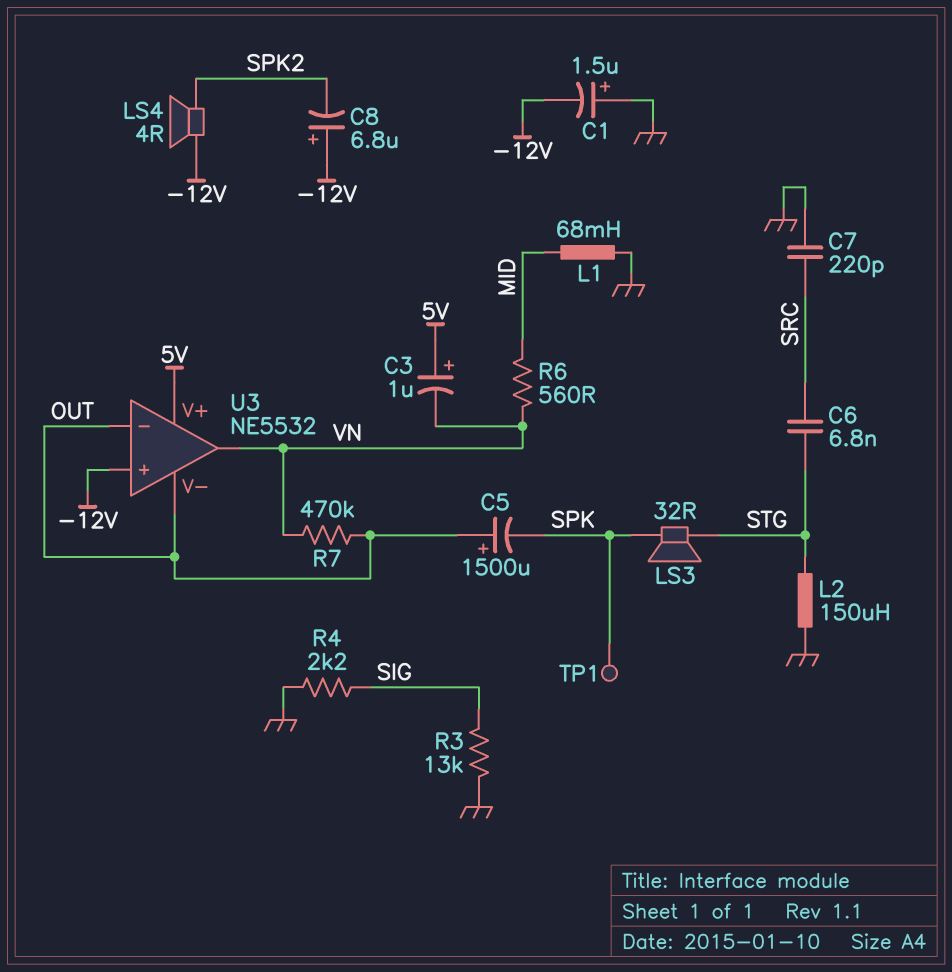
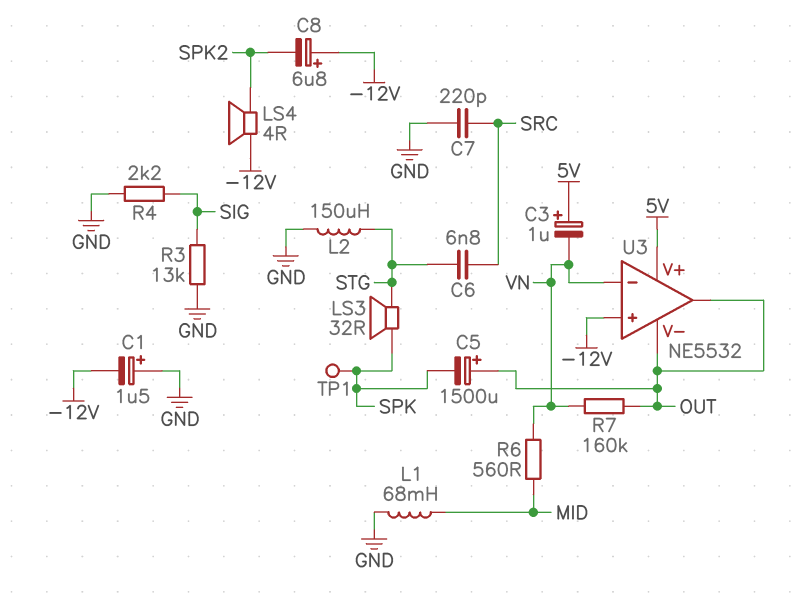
R7: 470k (OUT, VN) -> 160k (OUT, VN)
U3 pin in-: OUT -> VN
U3 pin out: VN -> OUT

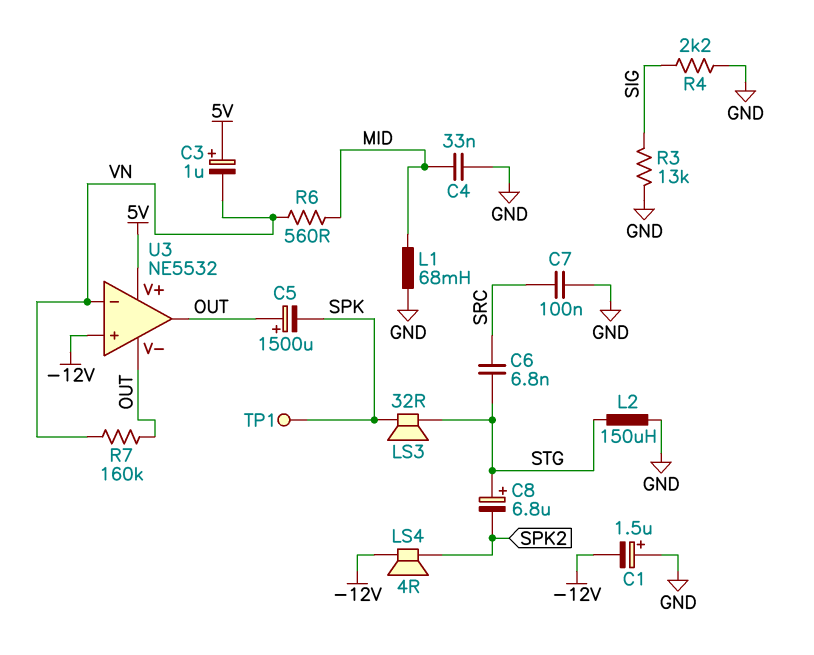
C4: none -> 33nF (GND, MID)
C7: 220pF (GND, SRC) -> 100nF (GND, SRC)
C8: 6.8uF (plus -12V, minus SPK2) -> 6.8uF (plus STG, minus SPK2)

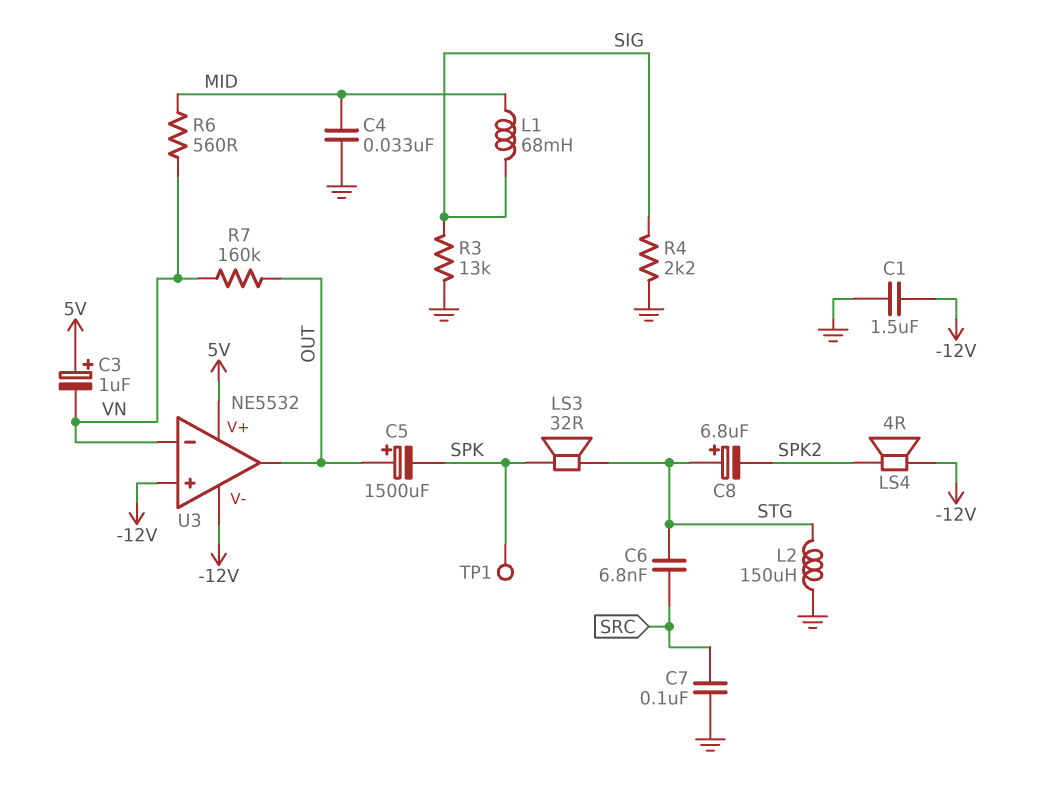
C1: 1.5uF (plus GND, minus -12V) -> 1.5uF (-12V, GND)
L1: 68mH (GND, MID) -> 68mH (MID, SIG)
U3 pin V-: OUT -> -12V

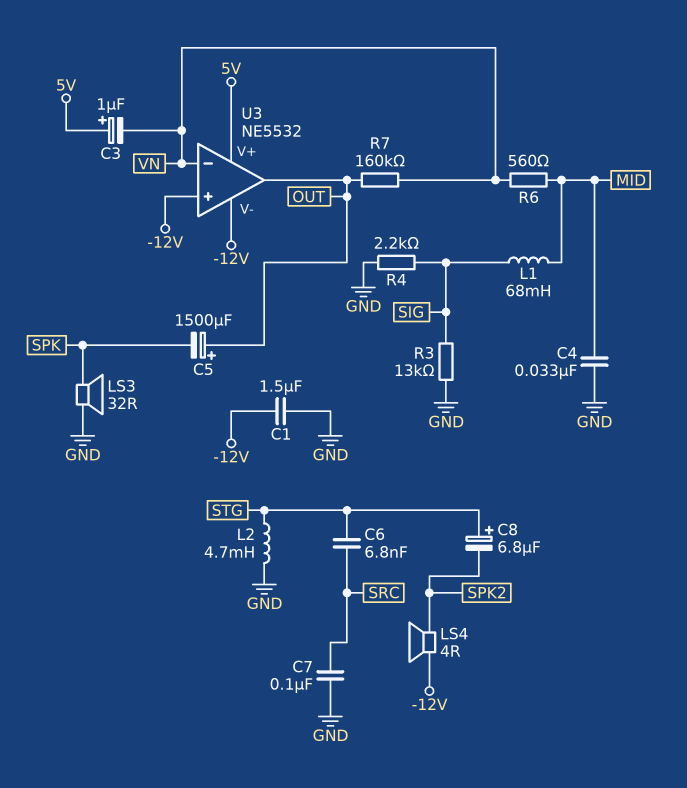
L2: 150uH (GND, STG) -> 4.7mH (GND, STG)
LS3: speaker 32R (SPK, STG) -> speaker 32R (GND, SPK)
TP1: test point (SPK) -> none

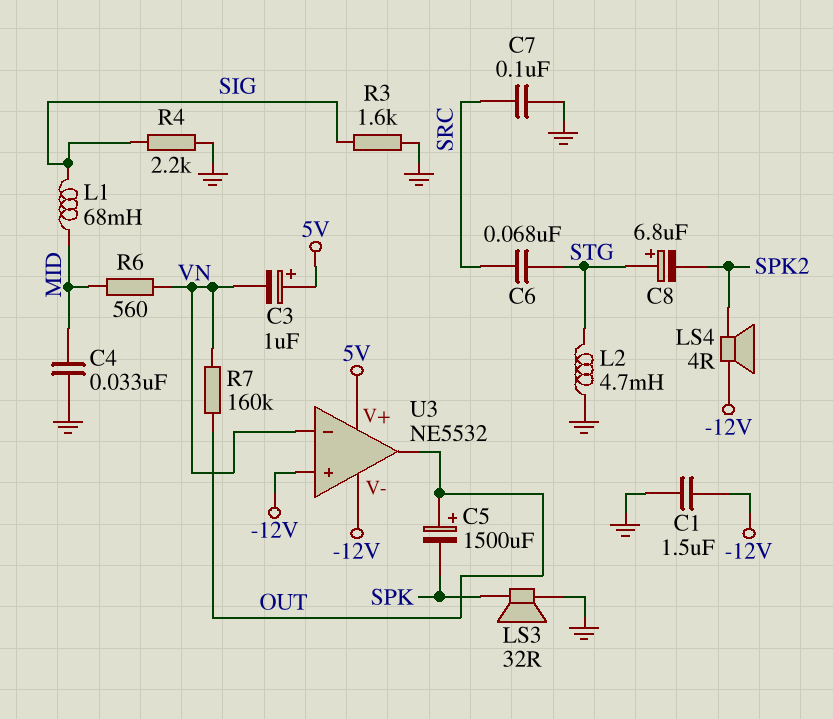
C6: 6.8nF (SRC, STG) -> 68nF (SRC, STG)
R3: 13k (GND, SIG) -> 1.6k (GND, SIG)

